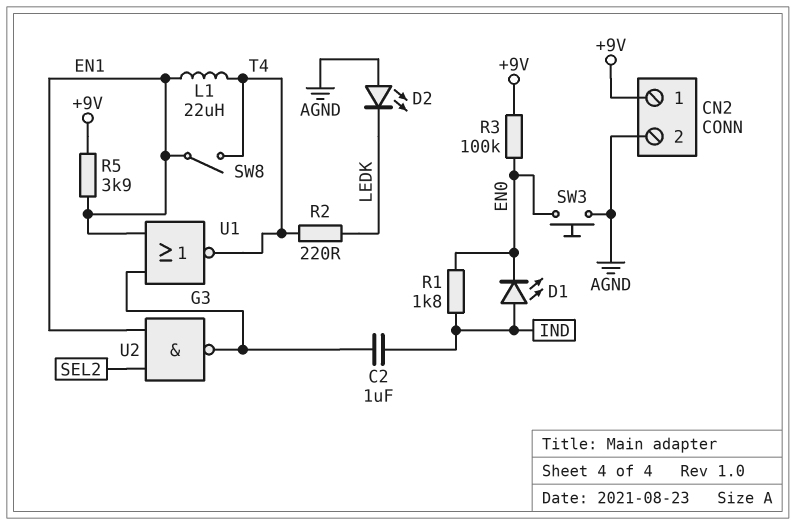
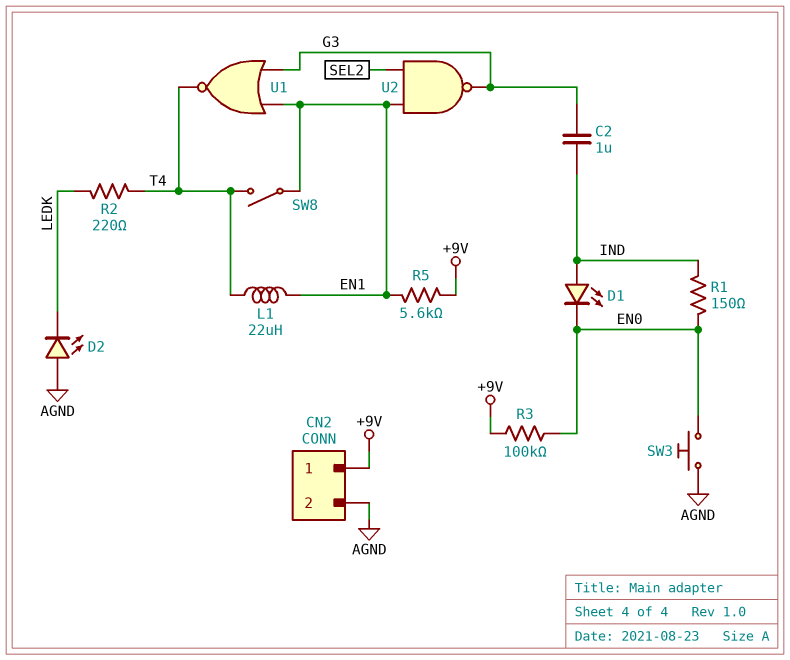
R1: 1.8k (EN0, IND) -> 150 (EN0, IND)
R5: 3.9k (+9V, EN1) -> 5.6k (+9V, EN1)

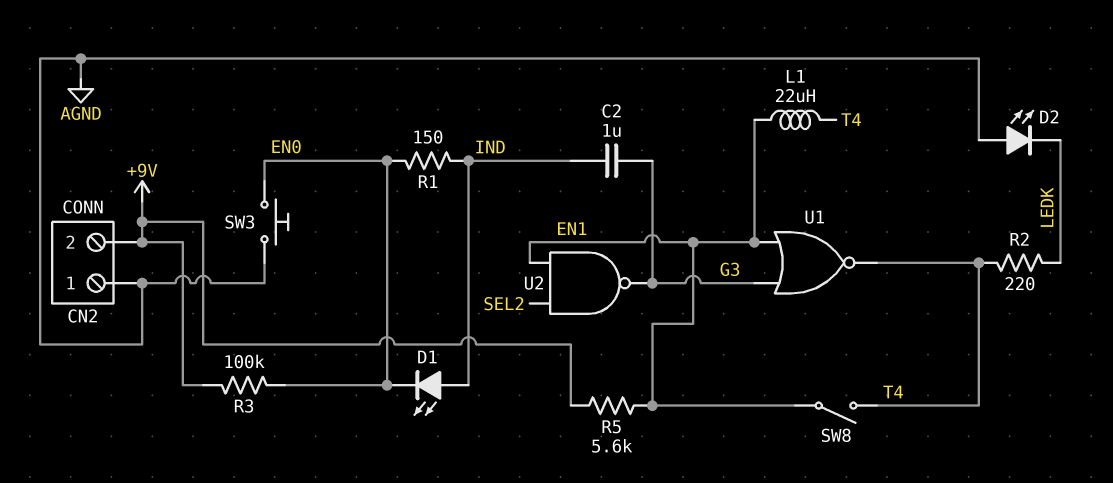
CN2 pin 1: +9V -> AGND
CN2 pin 2: AGND -> +9V

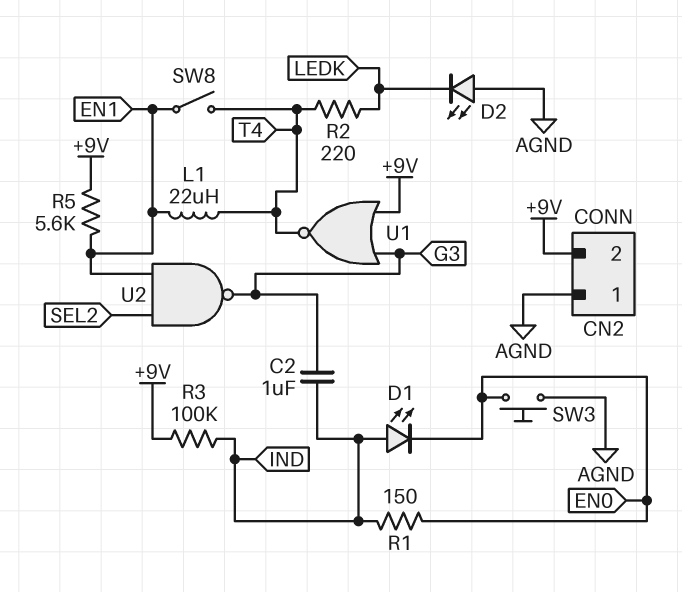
R3: 100k (+9V, EN0) -> 100k (+9V, IND)
U1: NOR (in EN1, in G3, out T4) -> NOR (in +9V, in G3, out T4)

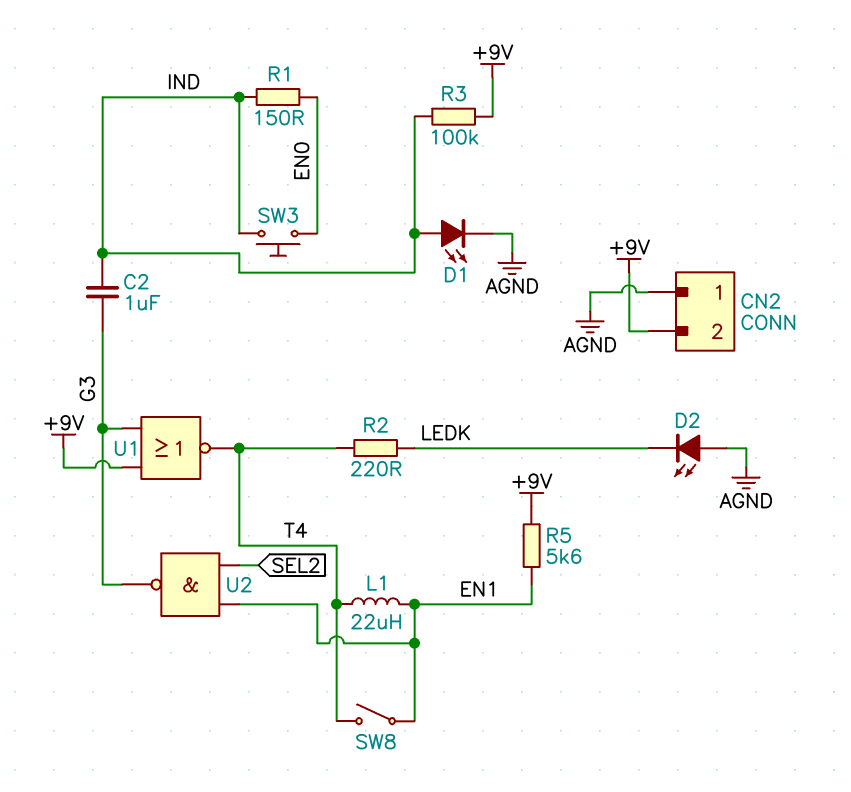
D1: LED (A IND, K EN0) -> LED (A IND, K AGND)
SW3: button (AGND, EN0) -> button (EN0, IND)

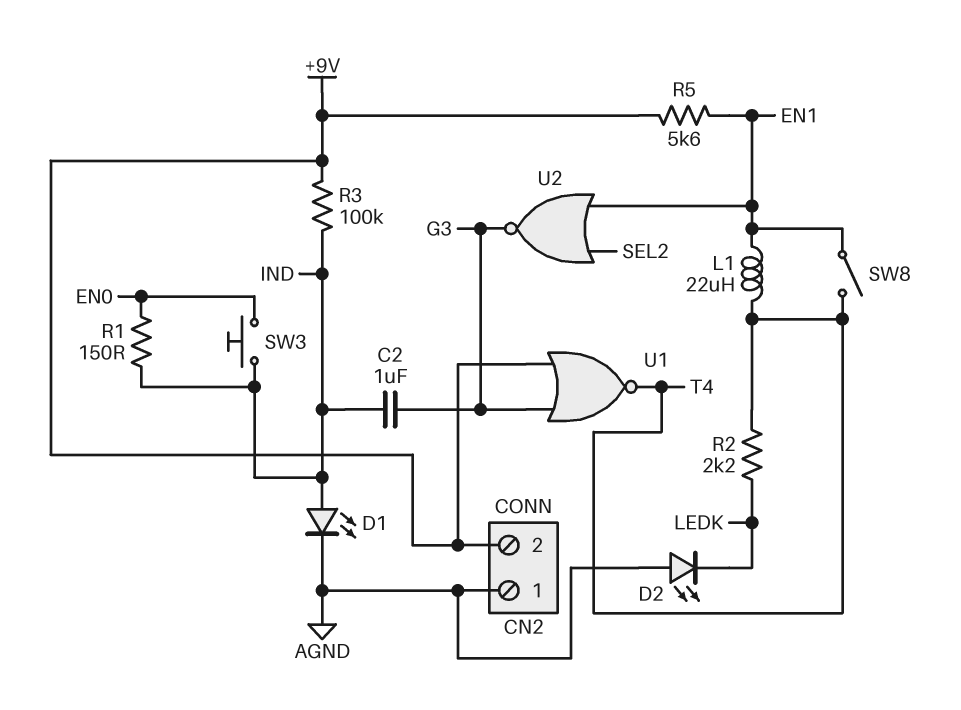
R2: 220 (LEDK, T4) -> 2.2k (LEDK, T4)
U2: NAND (in EN1, in SEL2, out G3) -> NOR (in EN1, in SEL2, out G3)

